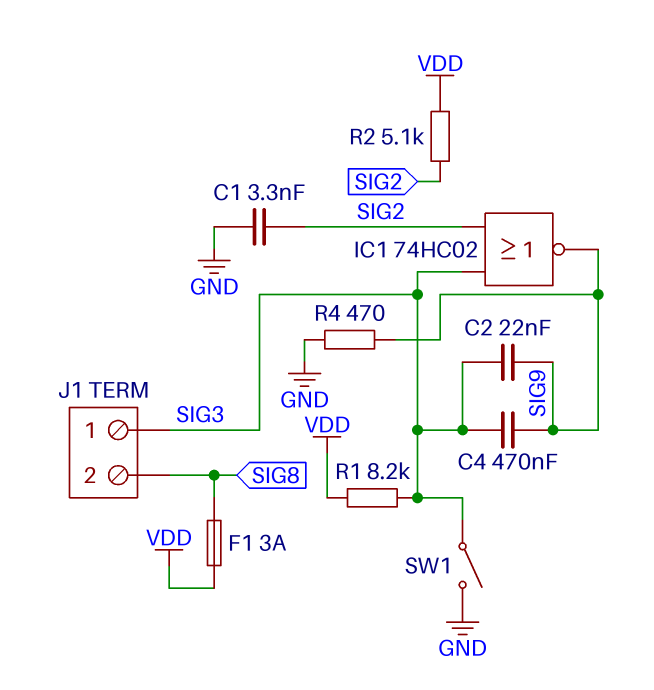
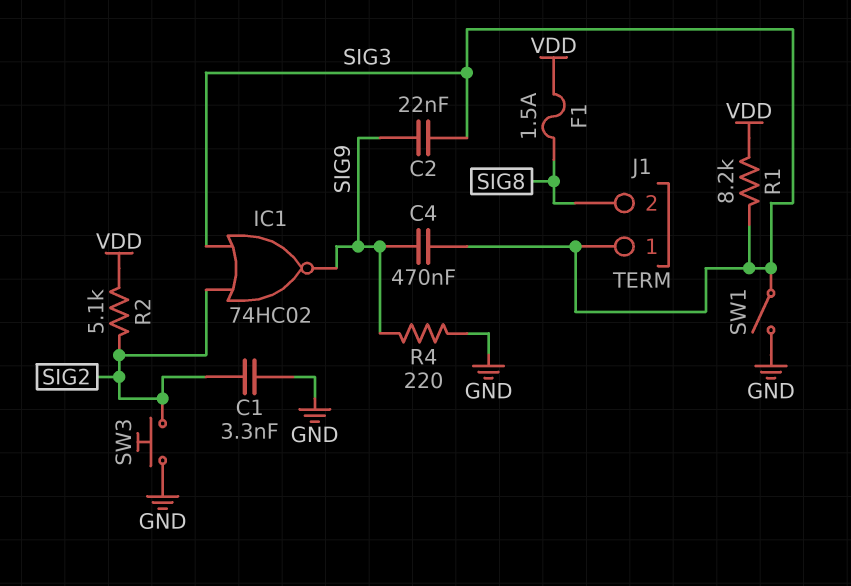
F1: 3A (SIG8, VDD) -> 1.5A (SIG8, VDD)
R4: 470 (GND, SIG9) -> 220 (GND, SIG9)
SW3: none -> button (GND, SIG2)

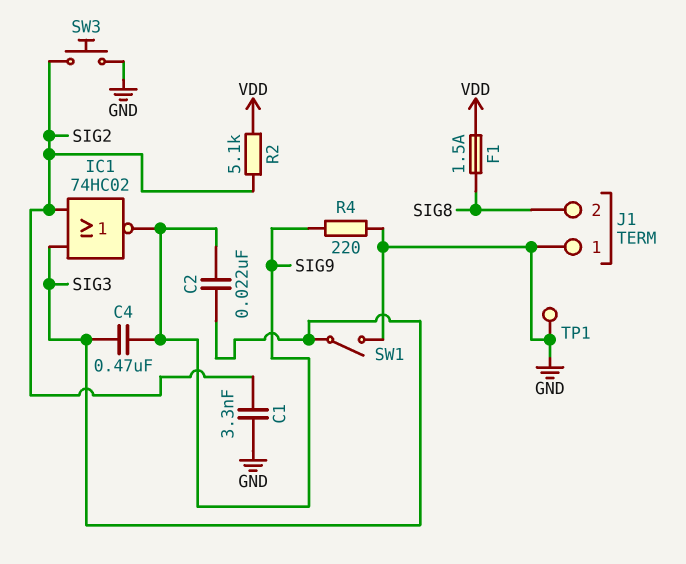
J1 pin 1: SIG3 -> GND
R1: 8.2k (SIG3, VDD) -> none
TP1: none -> test point (GND)

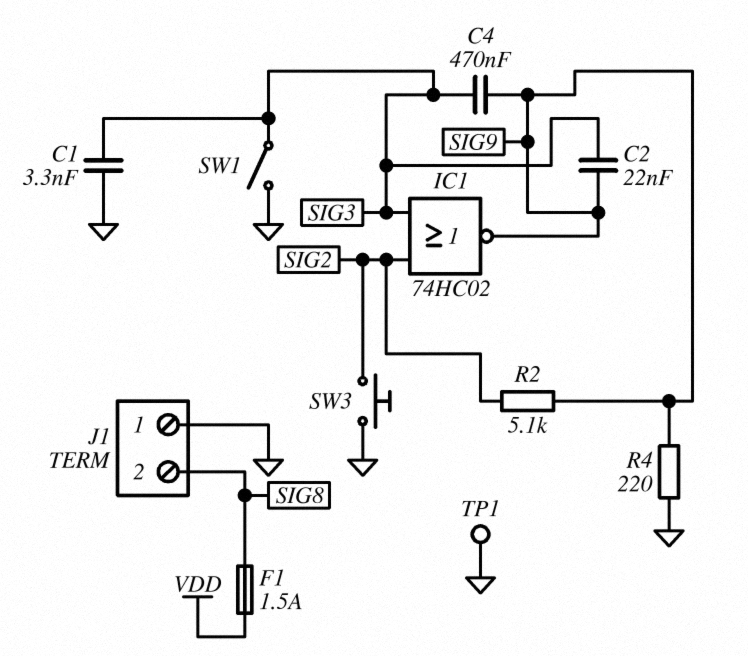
C1: 3.3nF (GND, SIG2) -> 3.3nF (GND, SIG3)
R2: 5.1k (SIG2, VDD) -> 5.1k (SIG2, SIG9)

